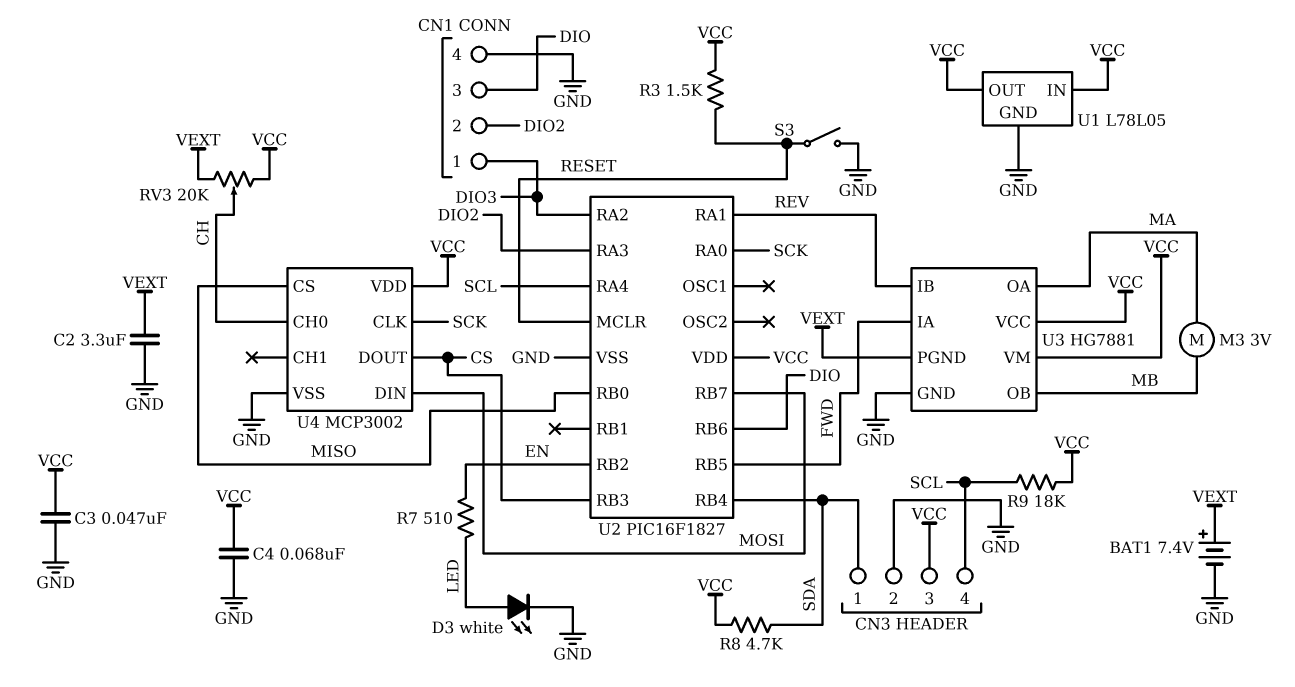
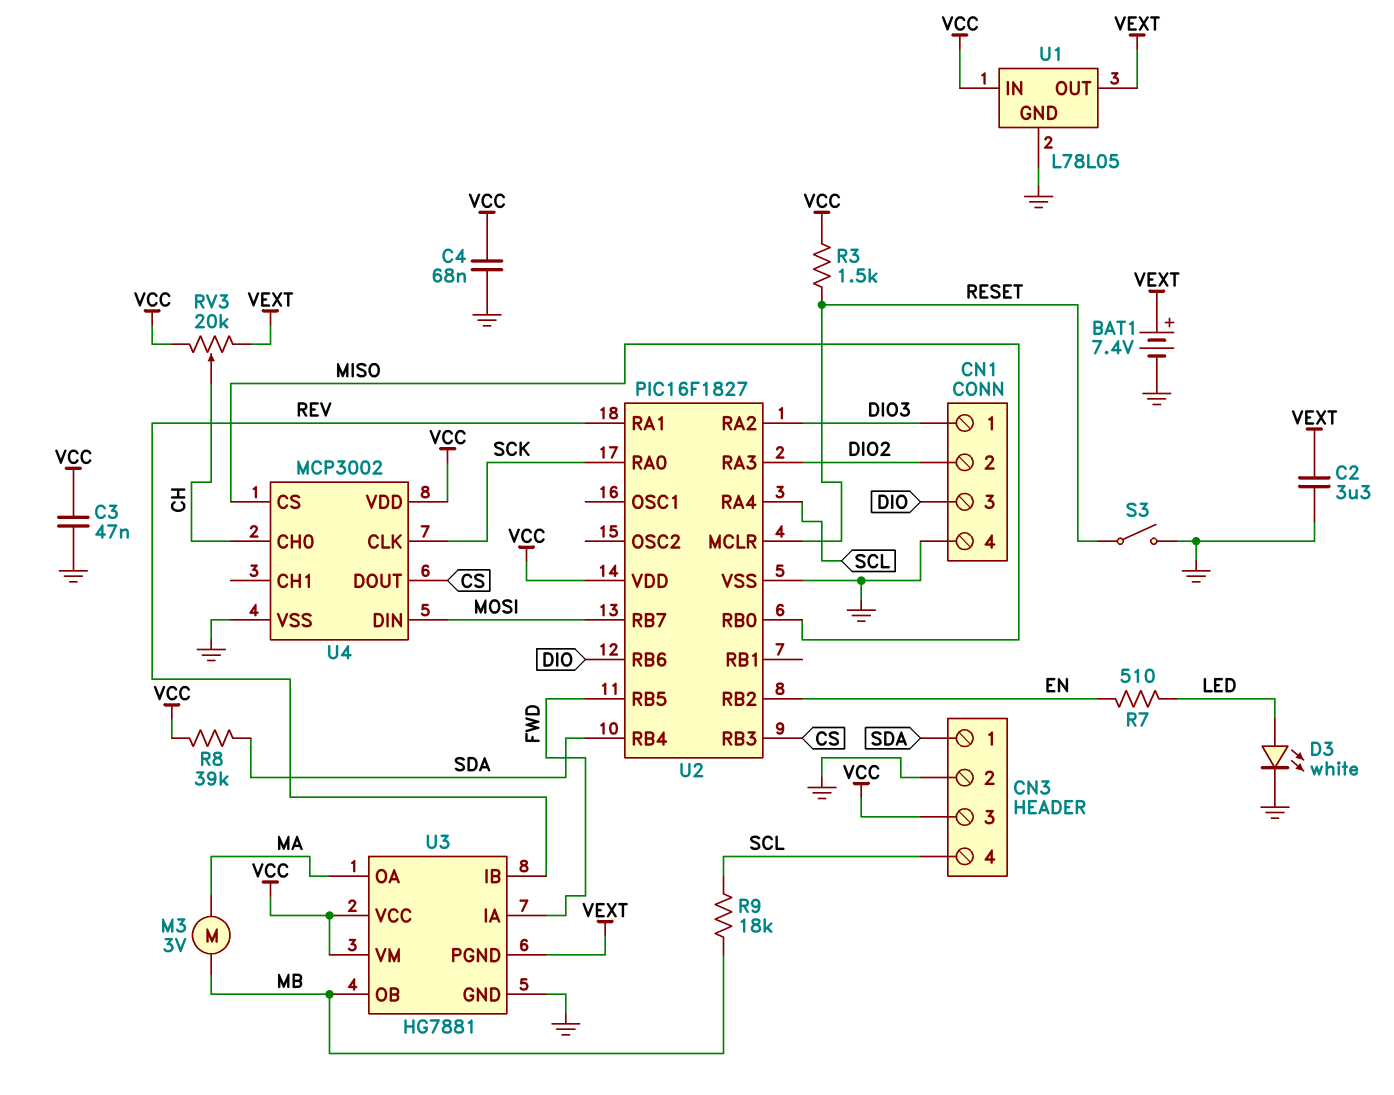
R8: 4.7k (SDA, VCC) -> 39k (SDA, VCC)
R9: 18k (SCL, VCC) -> 18k (MB, SCL)
U1 pin OUT: VCC -> VEXT

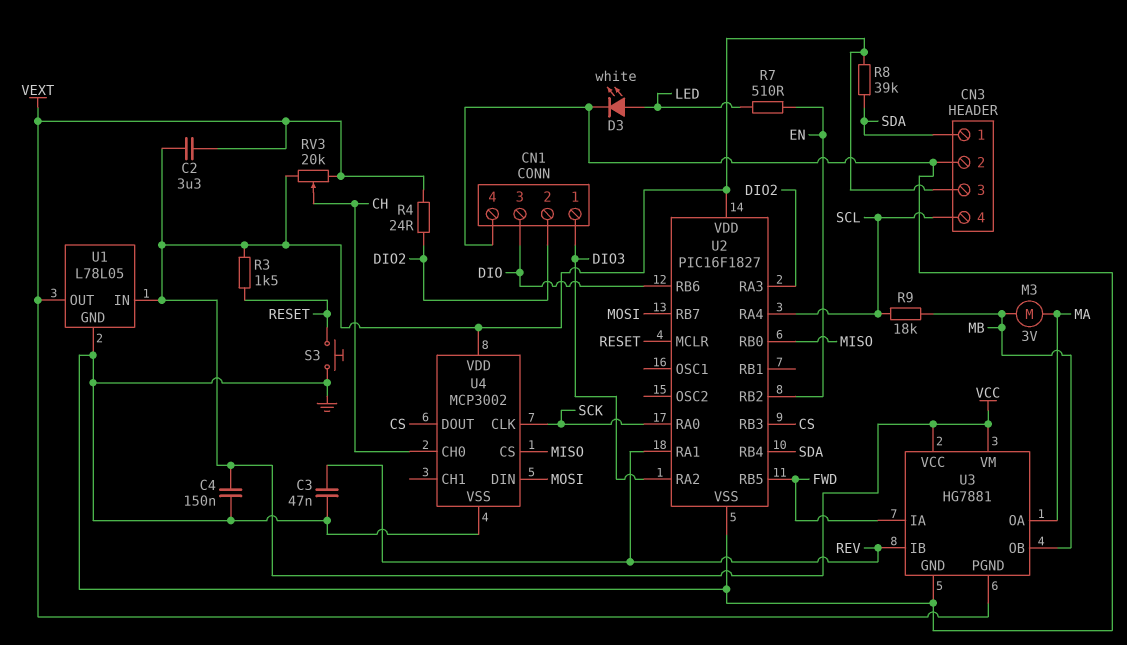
BAT1: 7.4V (plus VEXT, minus GND) -> none
C2: 3.3uF (GND, VEXT) -> 3.3uF (VCC, VEXT)
C3: 47nF (GND, VCC) -> 47nF (GND, REV)
C4: 68nF (GND, VCC) -> 150nF (GND, VCC)
R4: none -> 24 (DIO2, VEXT)
S3: switch (GND, RESET) -> button (GND, RESET)

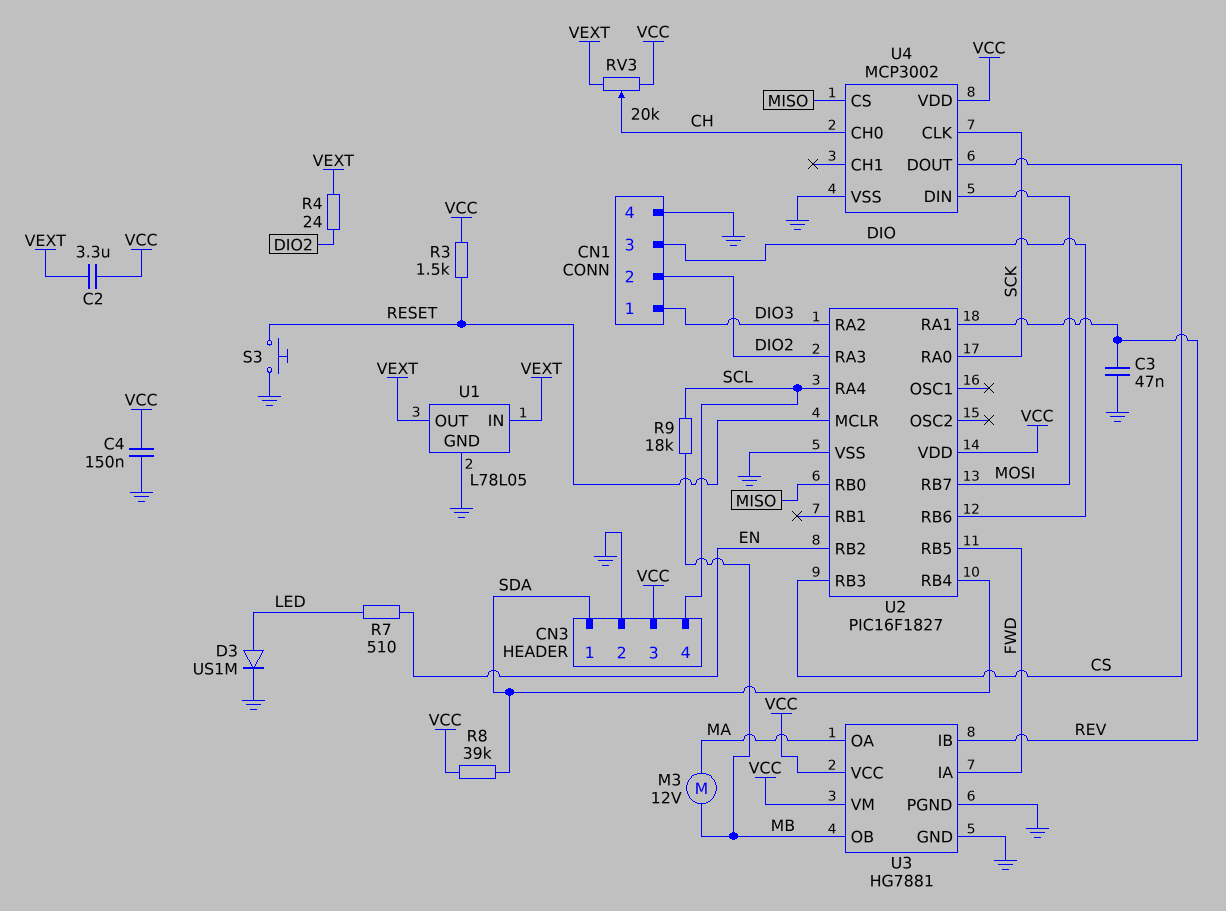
D3: LED white (A LED, K GND) -> diode US1M (A LED, K GND)
M3: motor 3V (MA, MB) -> motor 12V (MA, MB)
U1 pin IN: VCC -> VEXT
U3 pin PGND: VEXT -> GND

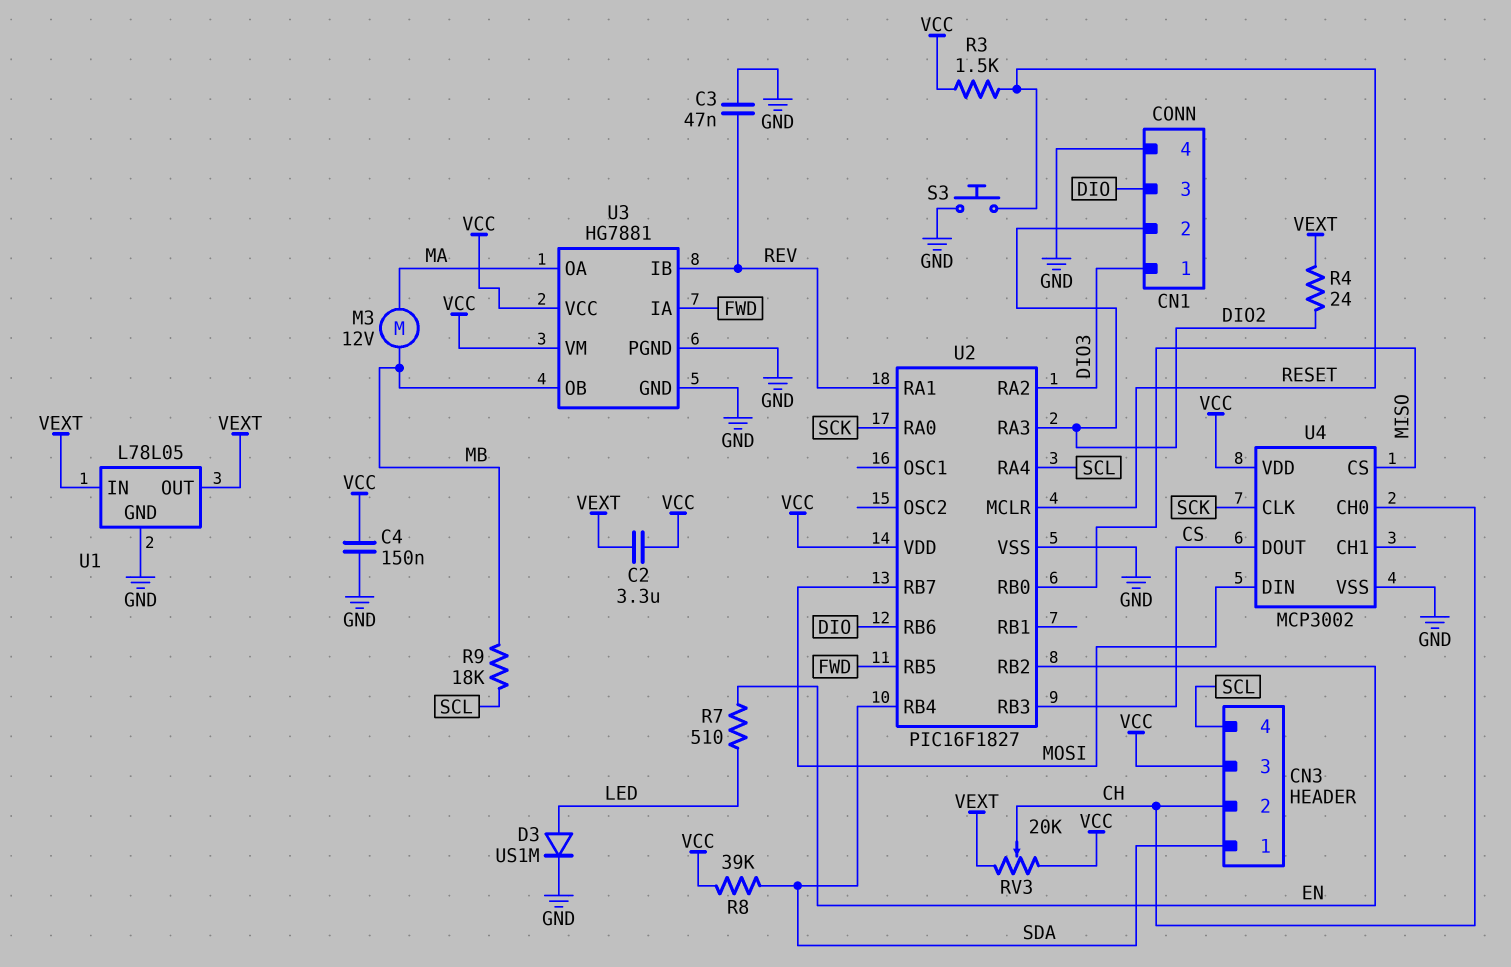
CN3 pin 2: GND -> CH

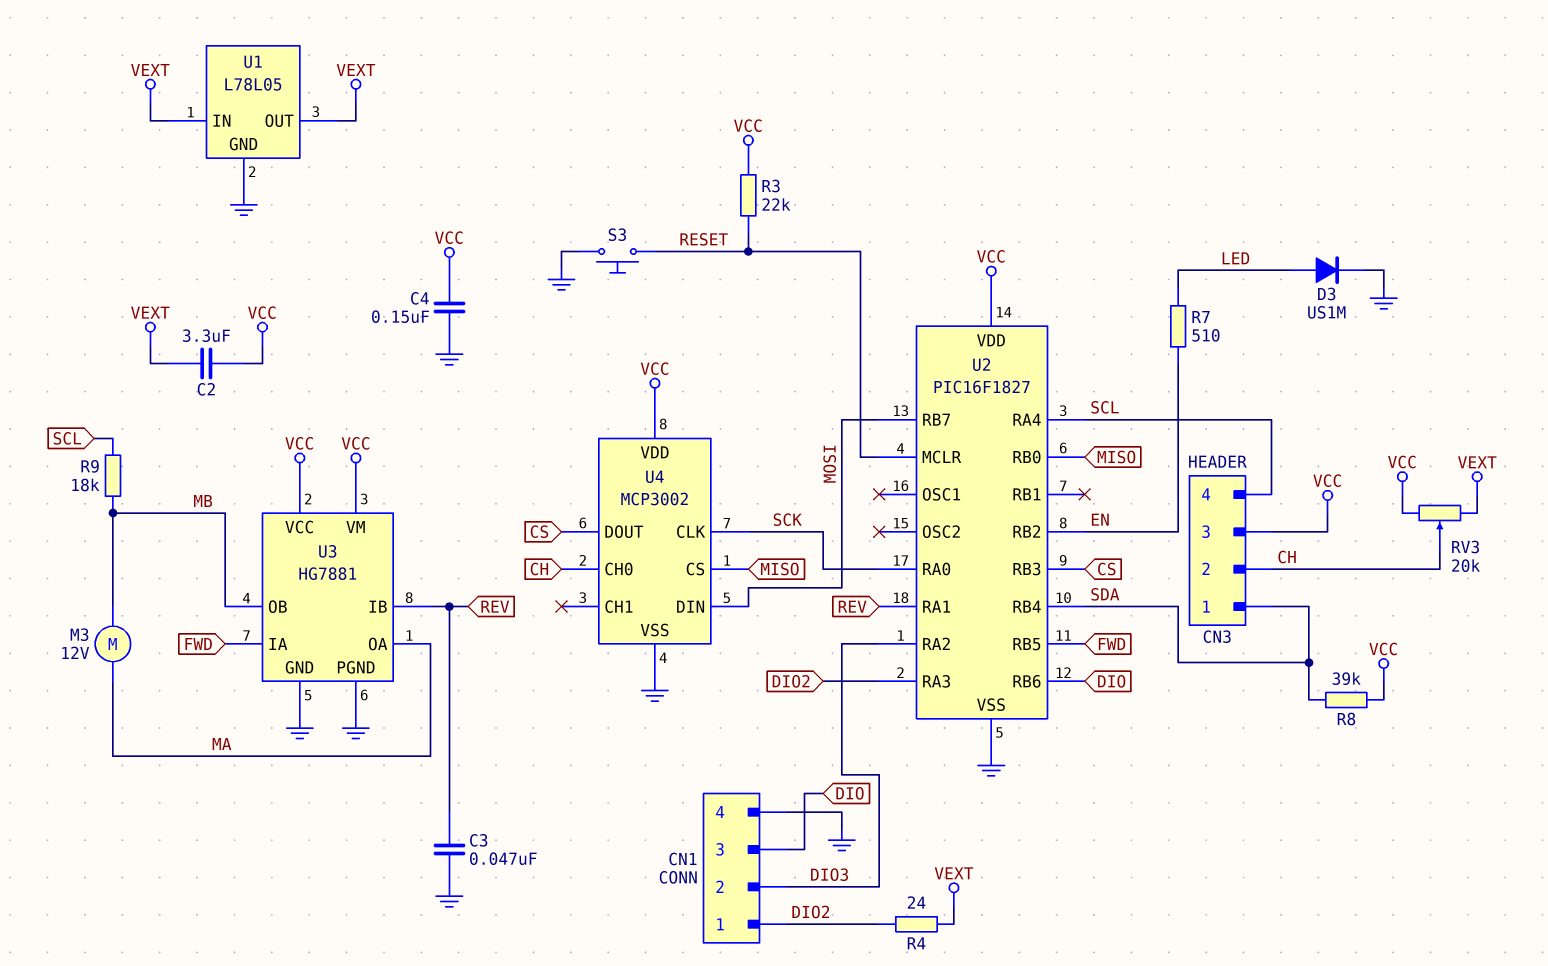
CN1 pin 1: DIO3 -> DIO2
CN1 pin 2: DIO2 -> DIO3
R3: 1.5k (RESET, VCC) -> 22k (RESET, VCC)

